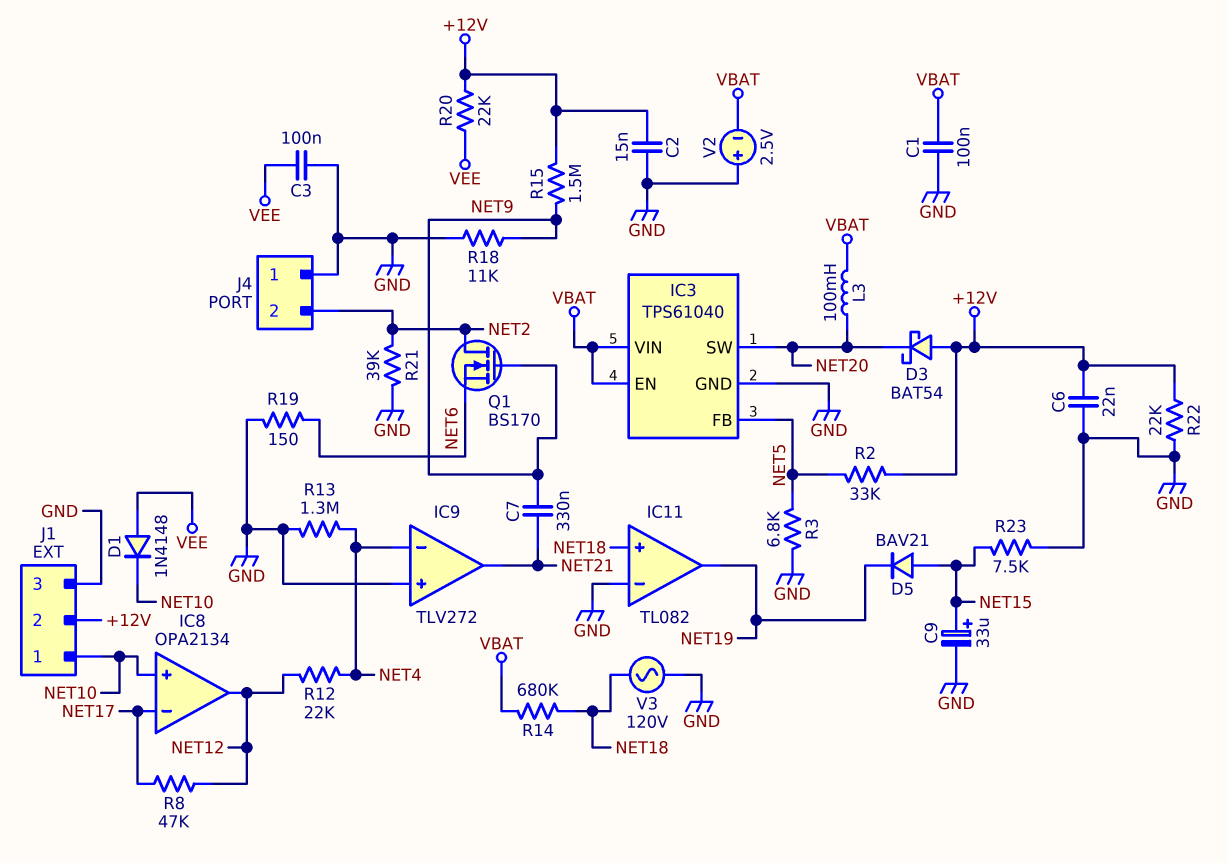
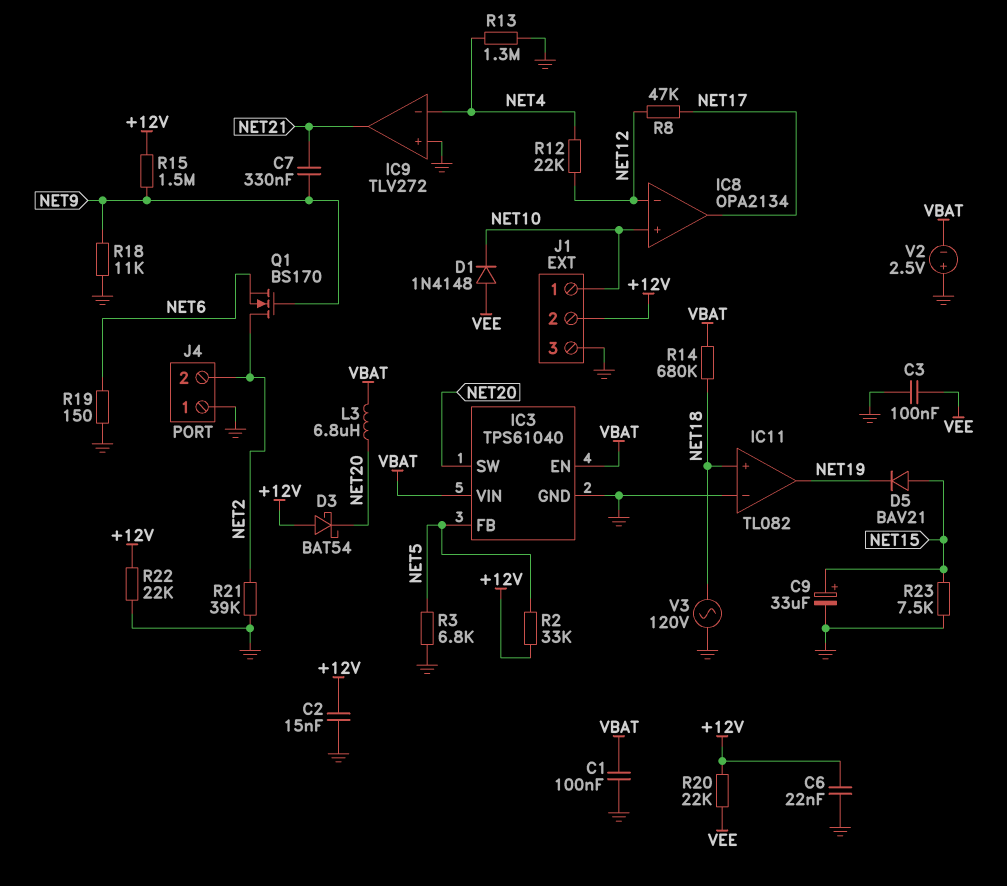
IC8 pin in-: NET17 -> NET12
IC8 pin out: NET12 -> NET17
L3: 100mH (NET20, VBAT) -> 6.8uH (NET20, VBAT)

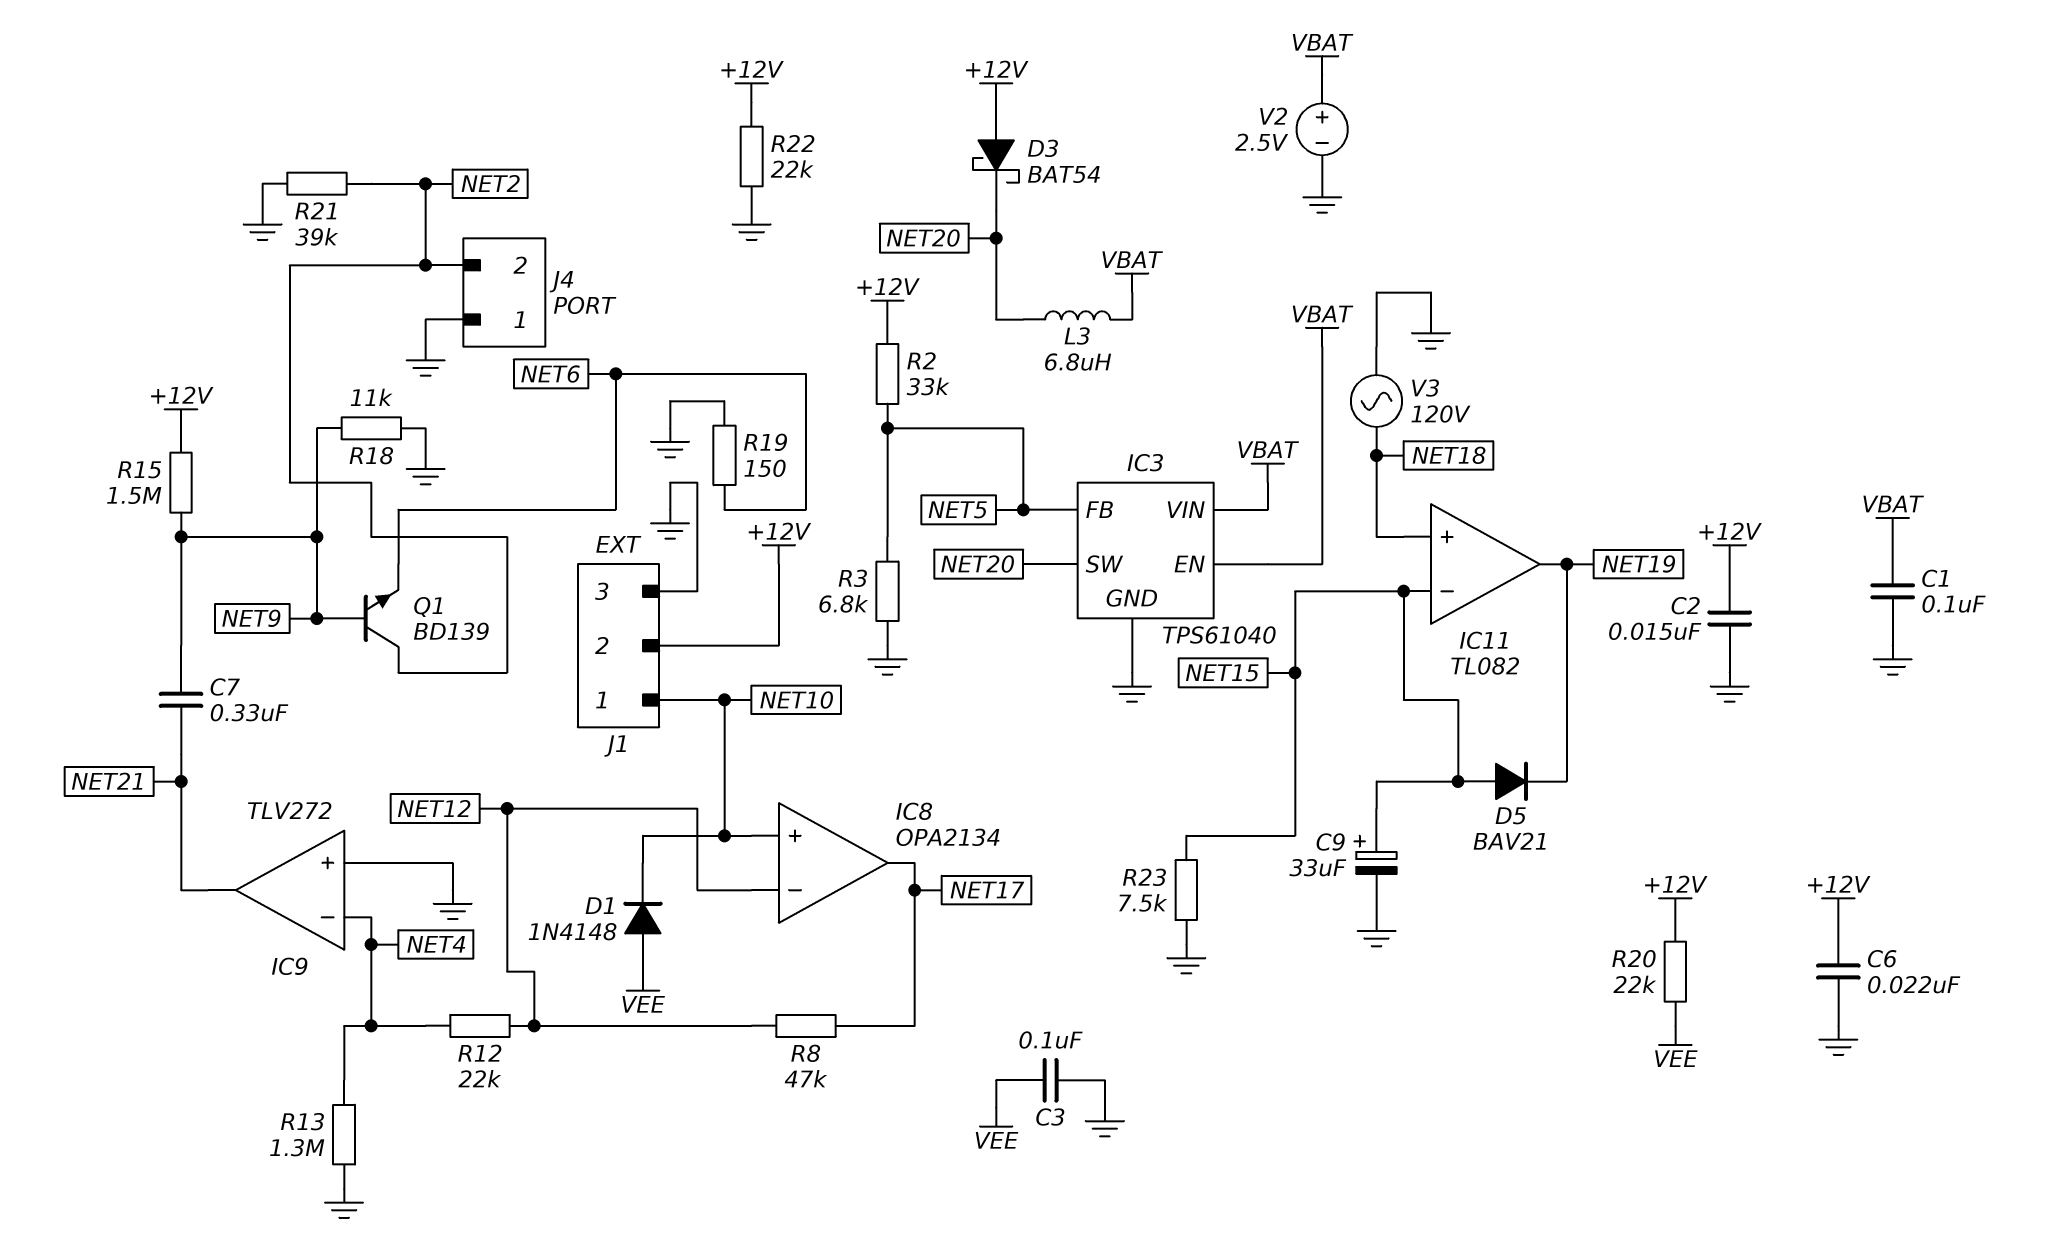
IC11 pin in-: GND -> NET15
Q1: NMOS BS170 (G NET9, D NET2, S NET6) -> NPN BD139 (B NET9, C NET2, E NET6)
R14: 680k (NET18, VBAT) -> none
V2: 2.5V (plus GND, minus VBAT) -> 2.5V (plus VBAT, minus GND)

